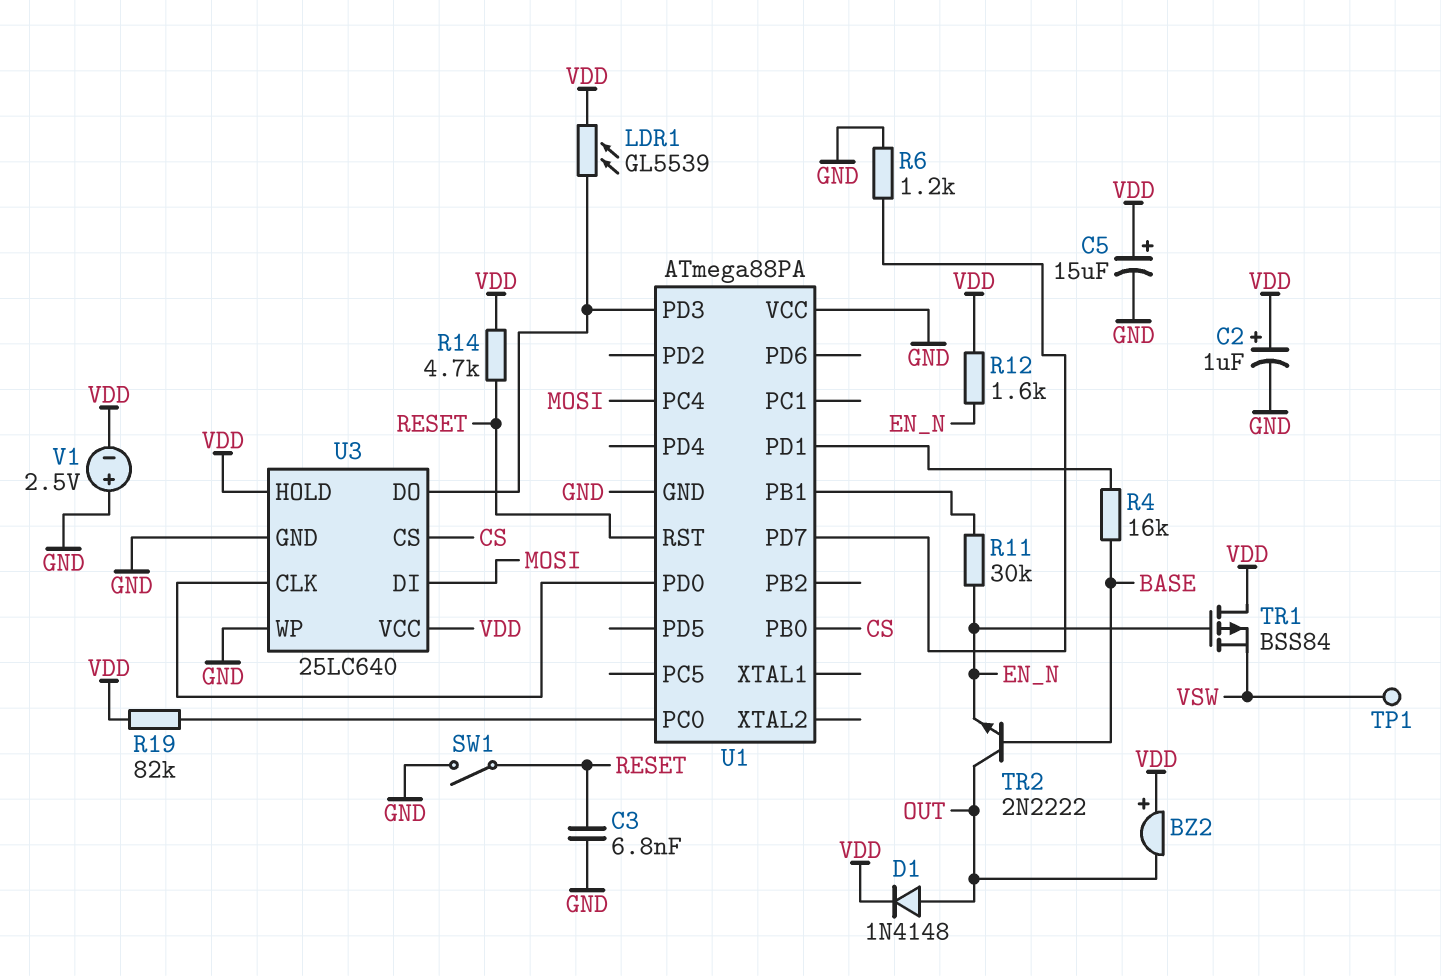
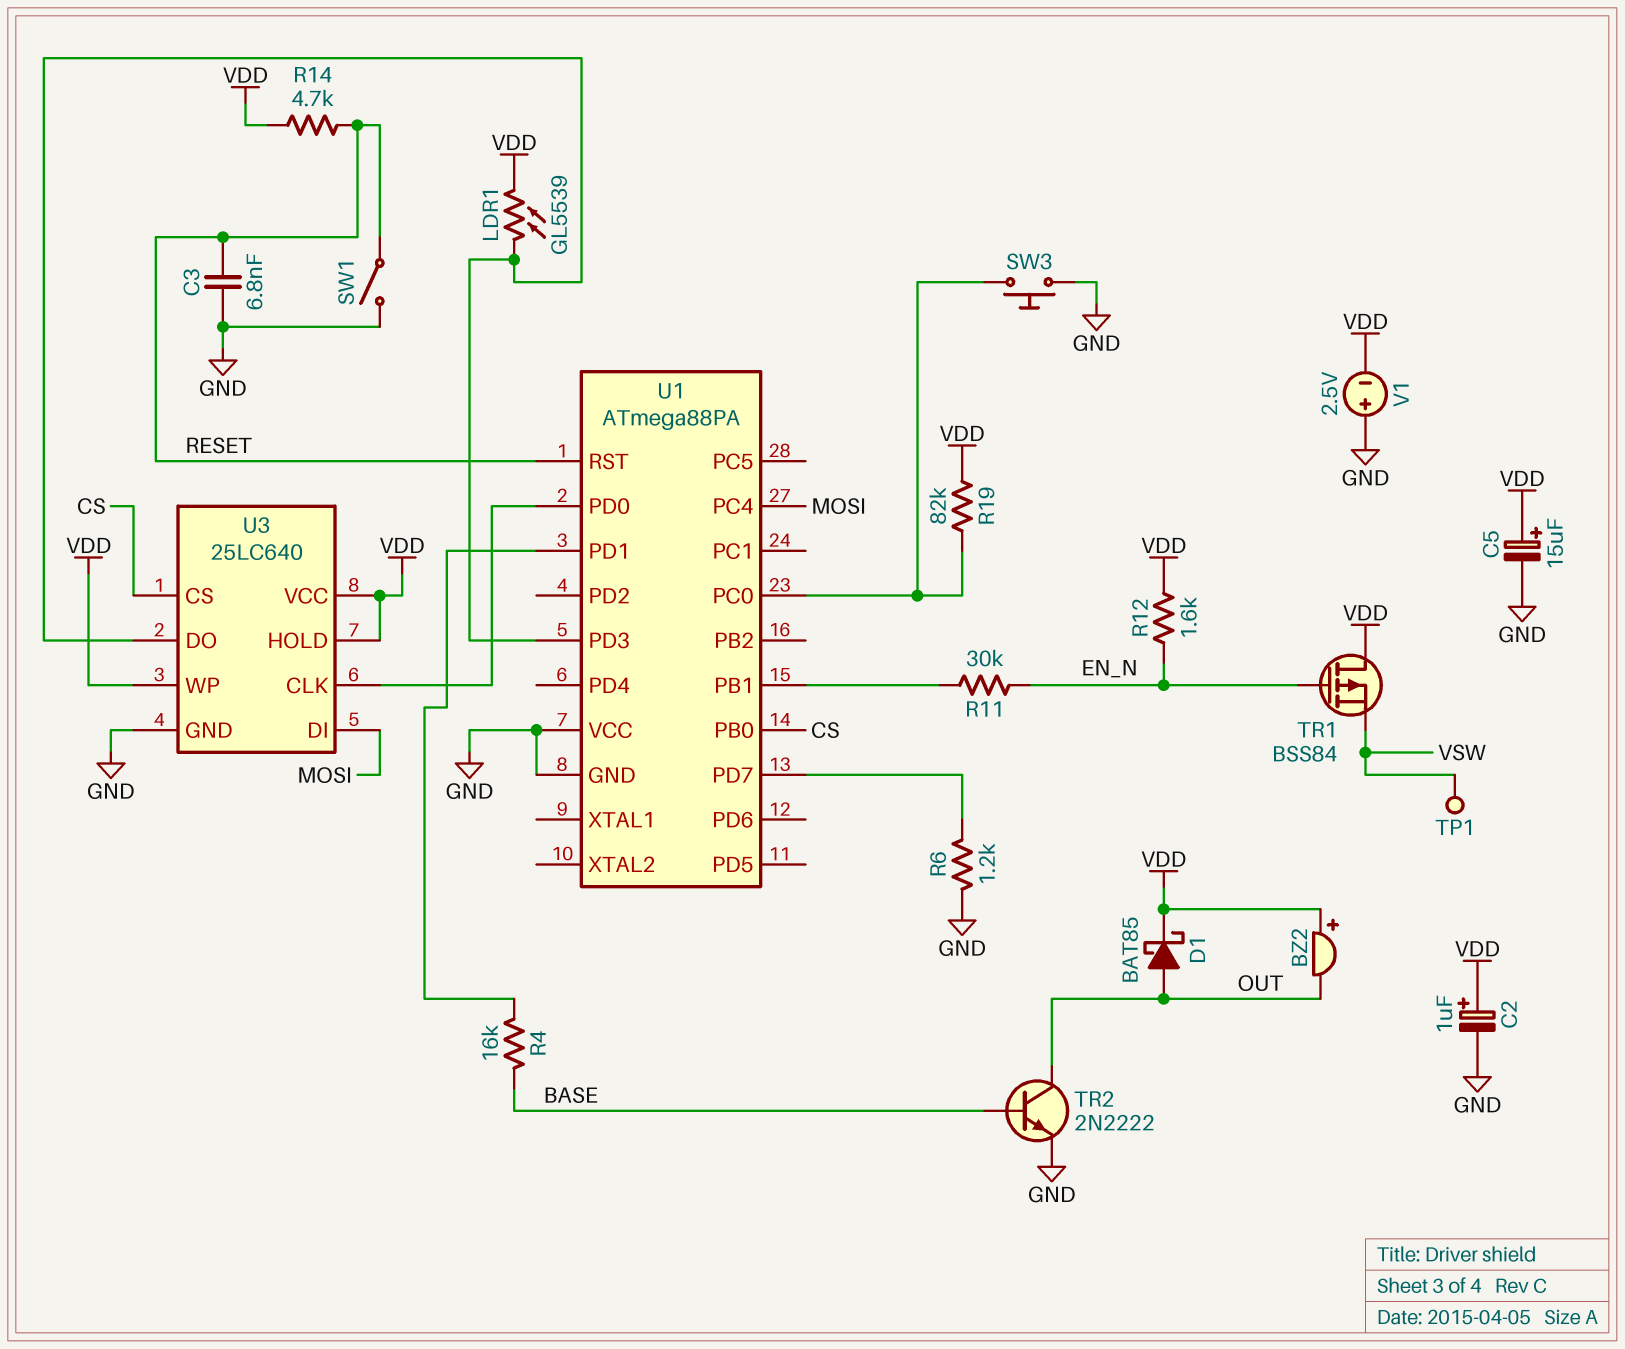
D1: diode 1N4148 (A OUT, K VDD) -> schottky BAT85 (A OUT, K VDD)
SW3: none -> button (GND, U1/PC0)
TR2: NPN 2N2222 (B BASE, C OUT, E EN_N) -> NPN 2N2222 (B BASE, C OUT, E GND)
U3 pin WP: GND -> VDD

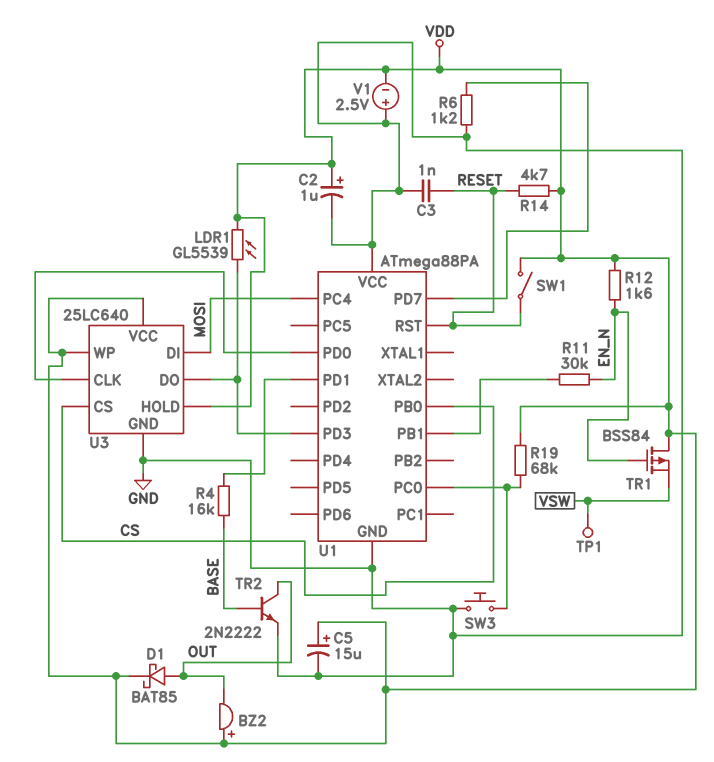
C3: 6.8nF (GND, RESET) -> 1nF (GND, RESET)
R19: 82k (U1/PC0, VDD) -> 68k (U1/PC0, VDD)
SW1: switch (GND, RESET) -> switch (RESET, VDD)

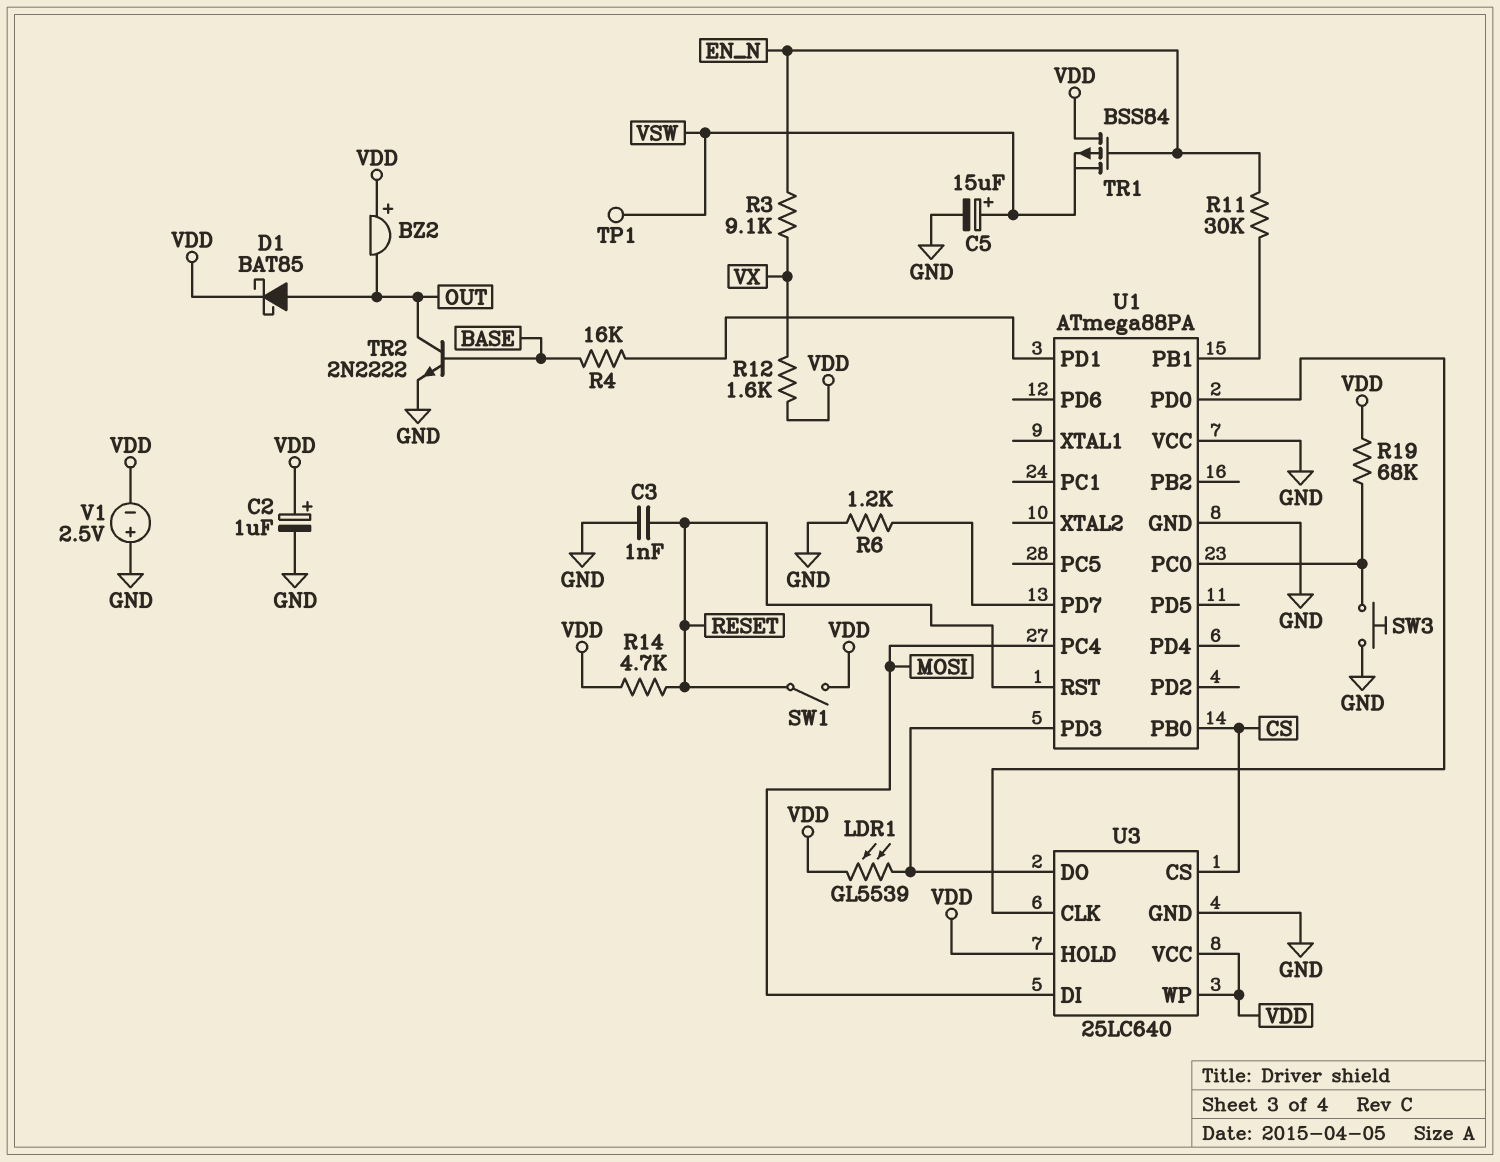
C5: 15uF (plus VDD, minus GND) -> 15uF (plus VSW, minus GND)
R3: none -> 9.1k (EN_N, VX)
R12: 1.6k (EN_N, VDD) -> 1.6k (VDD, VX)

